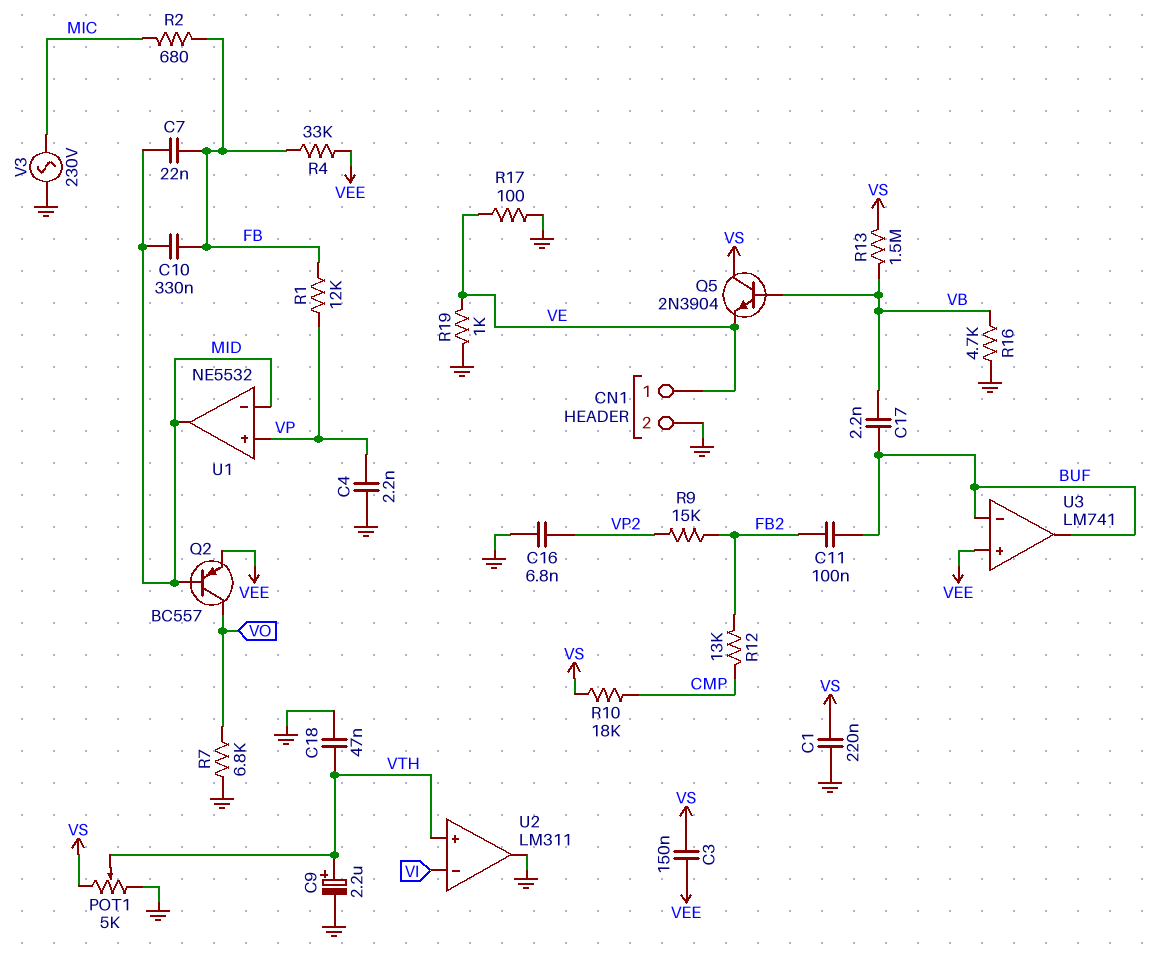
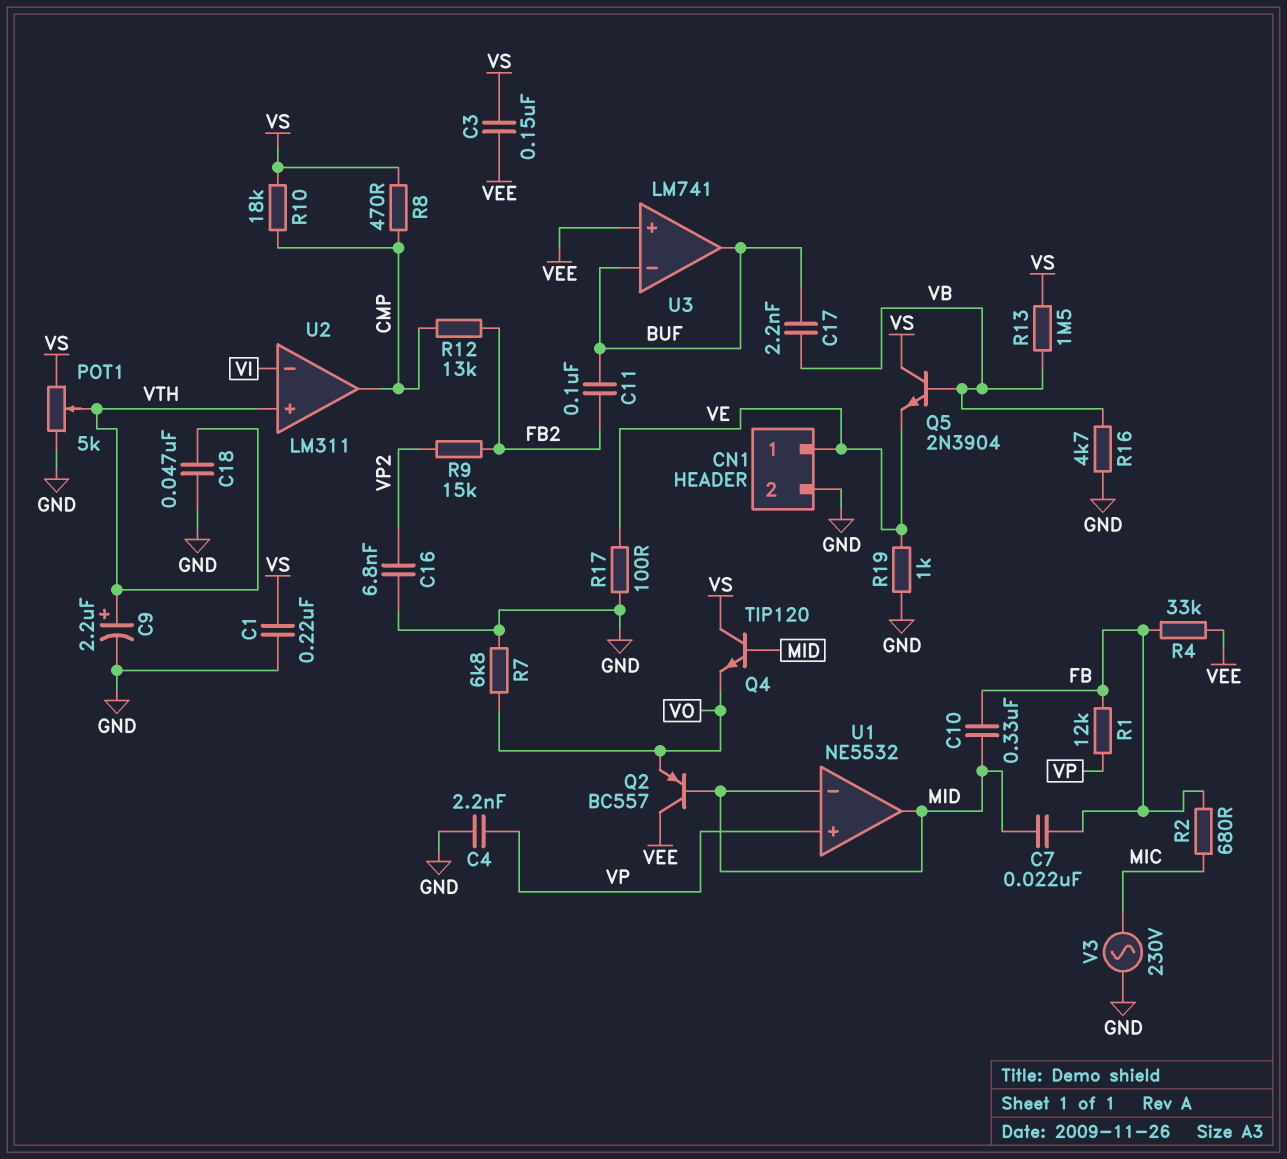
Q2: PNP BC557 (B MID, C VO, E VEE) -> PNP BC557 (B MID, C VEE, E VO)
Q4: none -> NPN TIP120 (B MID, C VS, E VO)
R8: none -> 470 (CMP, VS)
U2 pin out: GND -> CMP

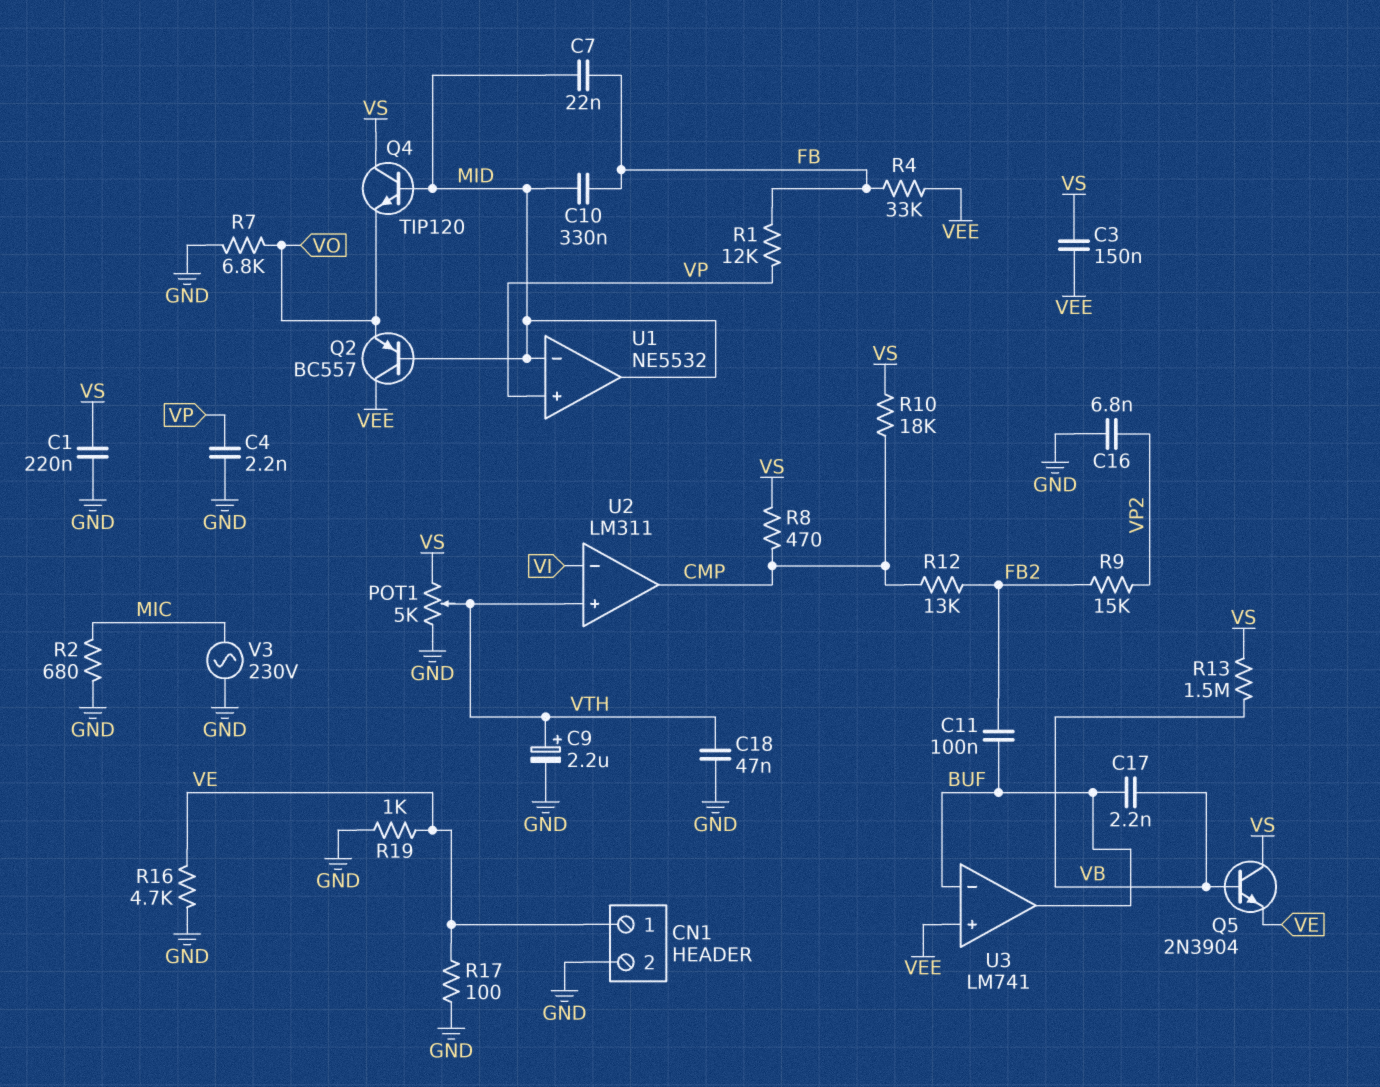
R2: 680 (FB, MIC) -> 680 (GND, MIC)
R16: 4.7k (GND, VB) -> 4.7k (GND, VE)

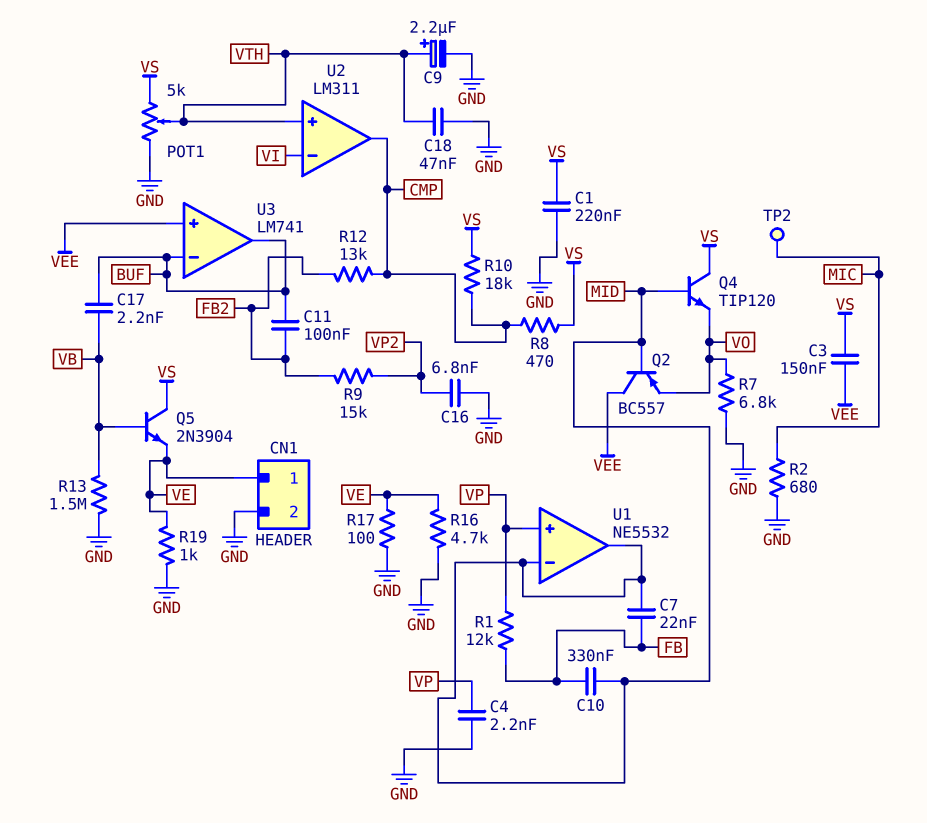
R4: 33k (FB, VEE) -> none
R13: 1.5M (VB, VS) -> 1.5M (GND, VB)
TP2: none -> test point (MIC)
V3: AC 230V (GND, MIC) -> none

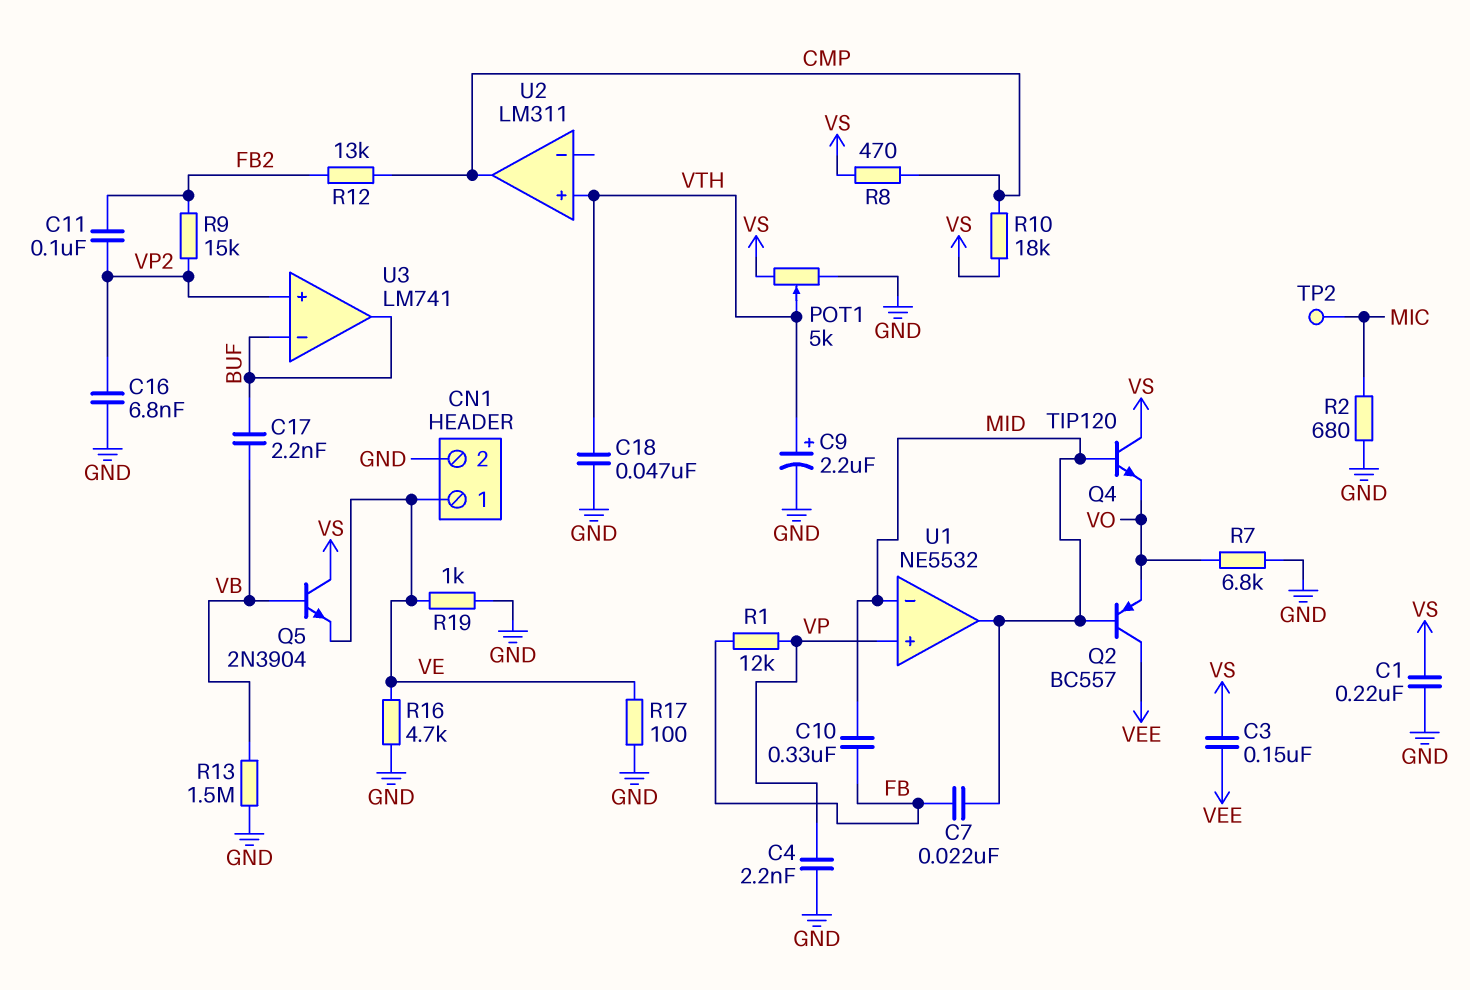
C11: 100nF (BUF, FB2) -> 100nF (FB2, VP2)
U2 pin in-: VI -> none
U3 pin in+: VEE -> VP2

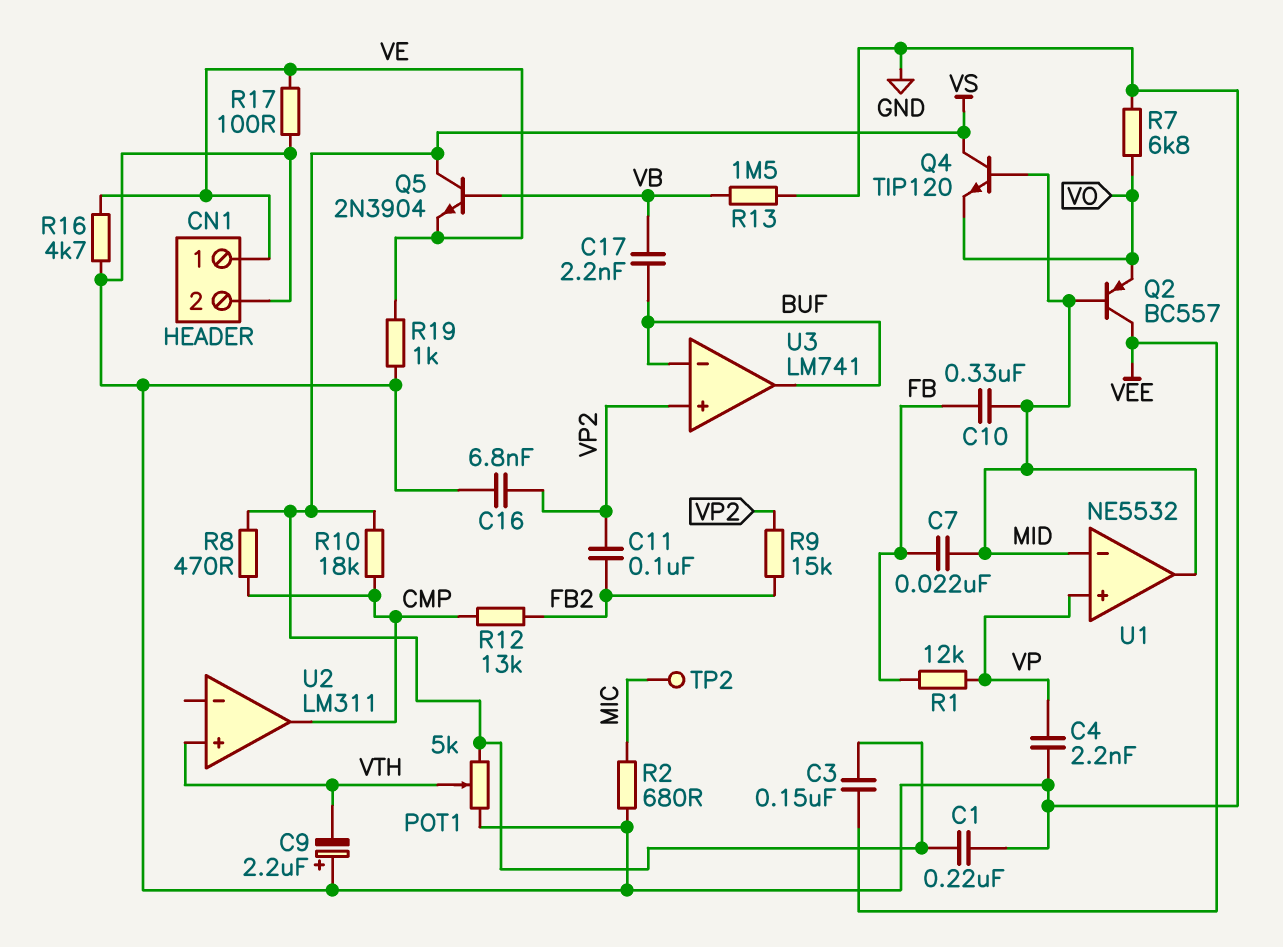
C9: 2.2uF (plus VTH, minus GND) -> 2.2uF (plus GND, minus VTH)
C18: 47nF (GND, VTH) -> none

